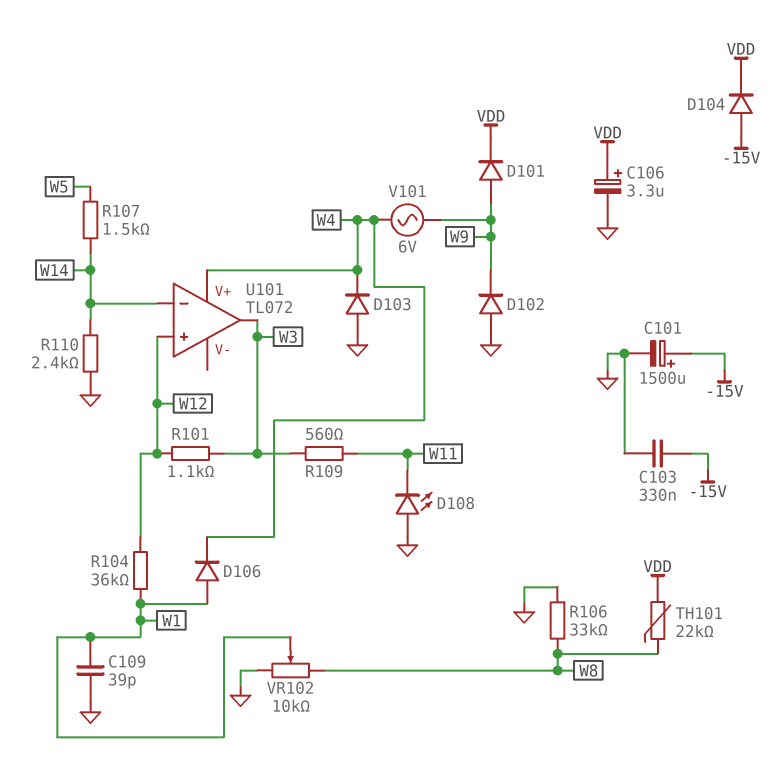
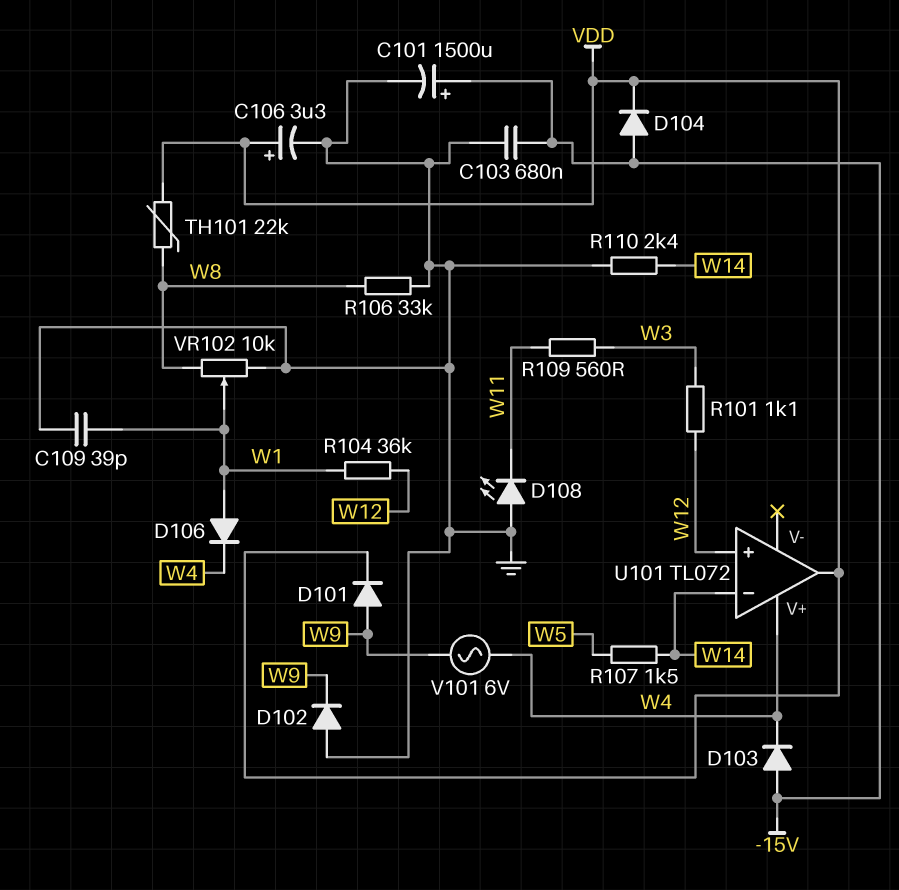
C103: 330nF (-15V, GND) -> 680nF (-15V, GND)
D103: diode (A GND, K W4) -> diode (A -15V, K W4)
U101 pin out: W3 -> VDD

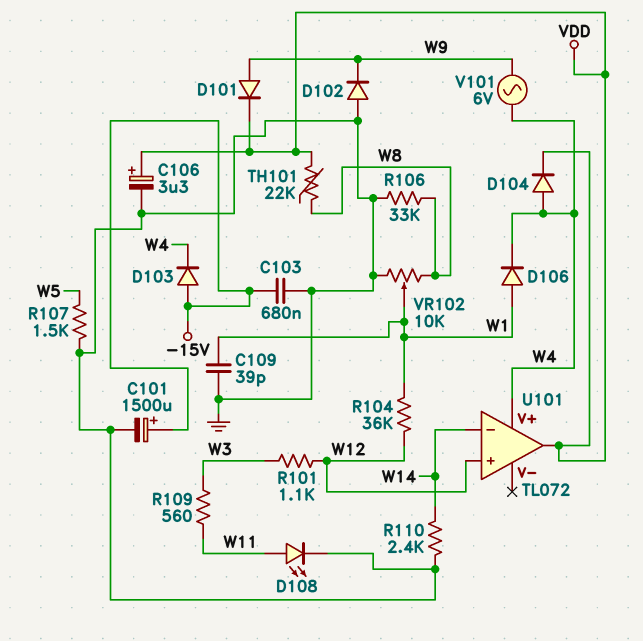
D104: diode (A -15V, K VDD) -> diode (A W4, K VDD)
D108: LED (A GND, K W11) -> LED (A W11, K GND)
R107: 1.5k (W5, W14) -> 1.5k (GND, W5)

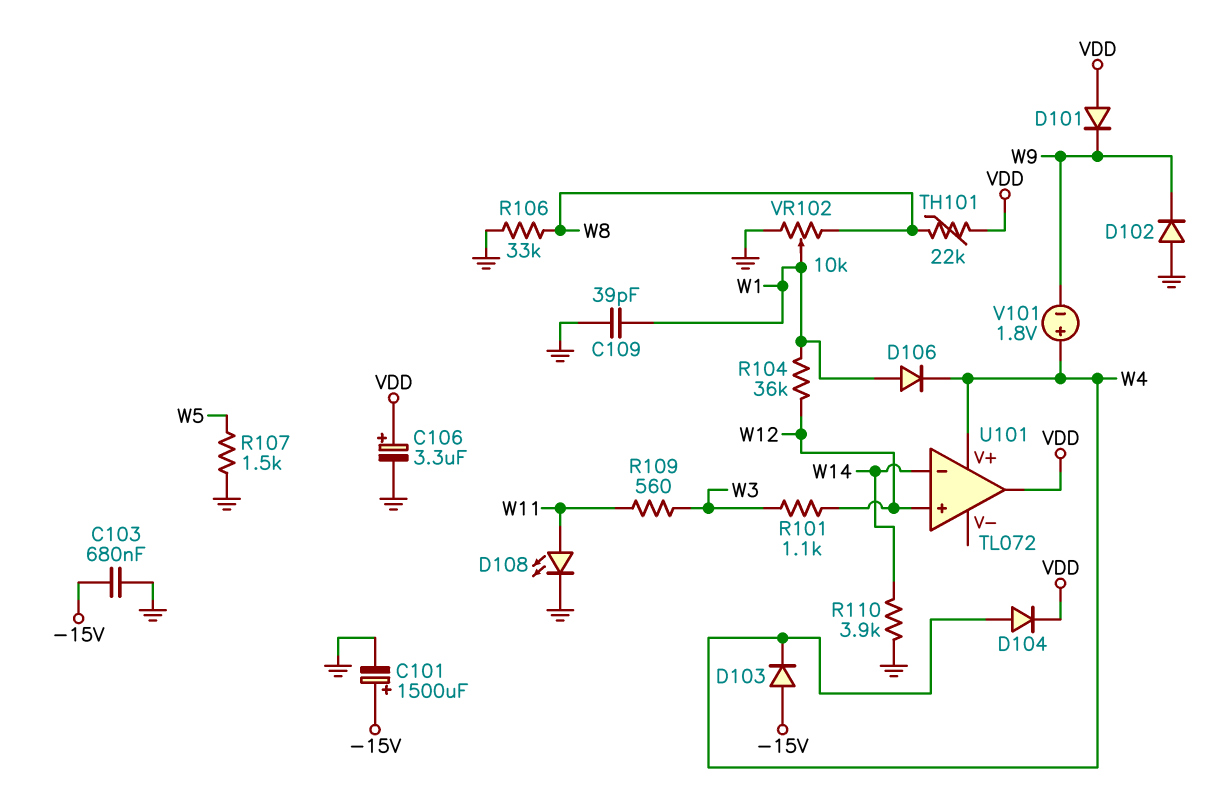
D101: diode (A W9, K VDD) -> diode (A VDD, K W9)
R110: 2.4k (GND, W14) -> 3.9k (GND, W14)
V101: AC 6V (W4, W9) -> 1.8V (plus W4, minus W9)

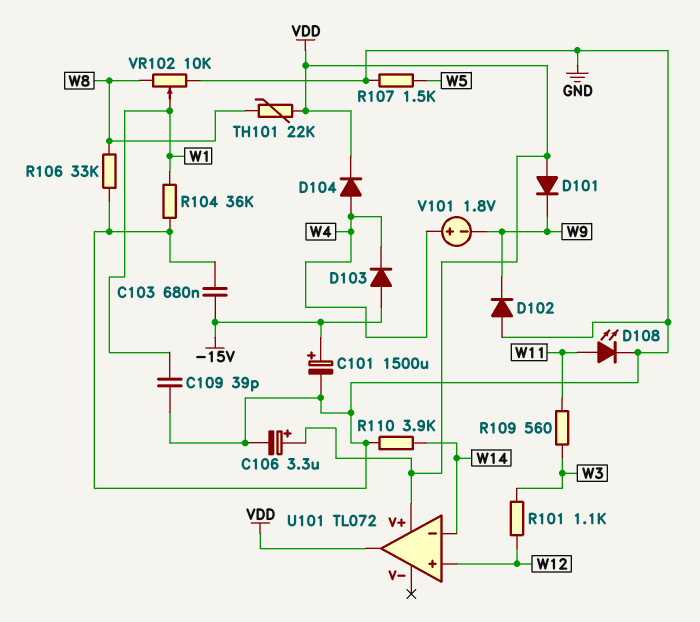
D106: diode (A W1, K W4) -> none
R104: 36k (W1, W12) -> 36k (GND, W1)
U101 pin V+: W4 -> VDD

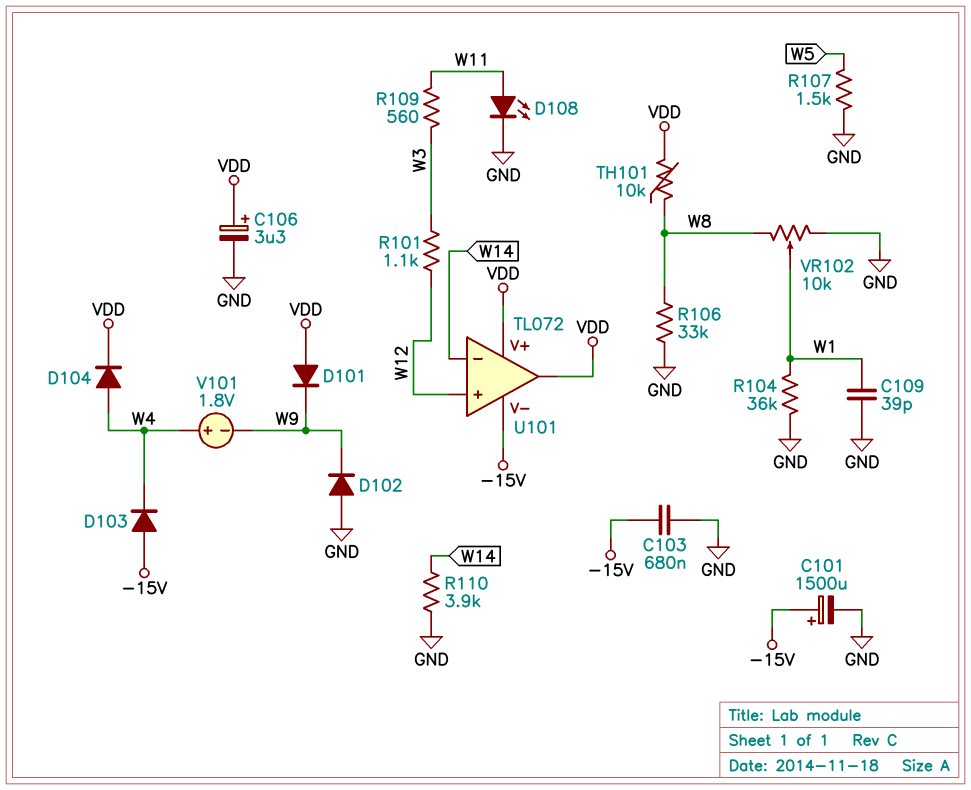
TH101: 22k (VDD, W8) -> 10k (VDD, W8)
U101 pin V-: none -> -15V

